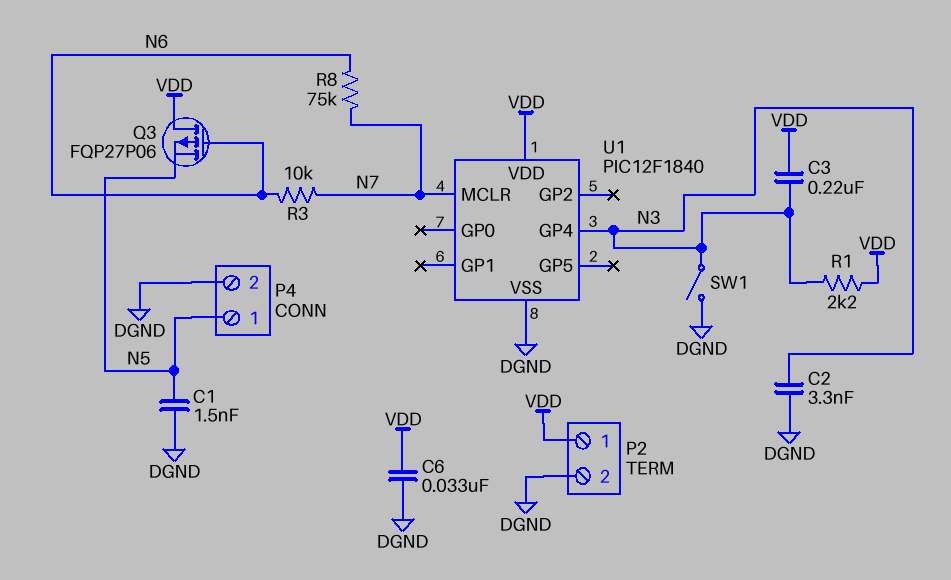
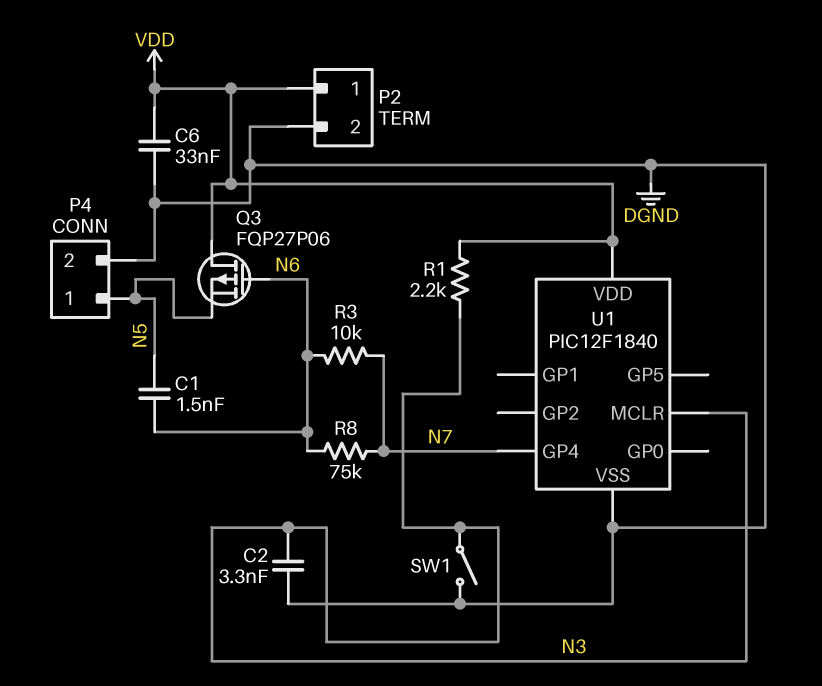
C1: 1.5nF (DGND, N5) -> 1.5nF (N5, N6)
C3: 220nF (N3, VDD) -> none
U1 pin GP4: N3 -> N7
U1 pin MCLR: N7 -> N3

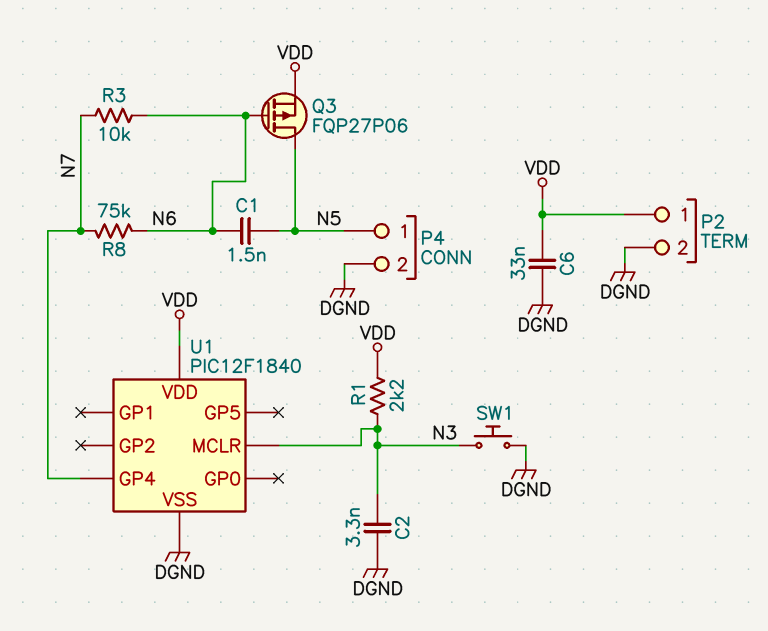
Q3: PMOS FQP27P06 (G N6, D VDD, S N5) -> PMOS FQP27P06 (G N6, D N5, S VDD)
SW1: switch (DGND, N3) -> button (DGND, N3)

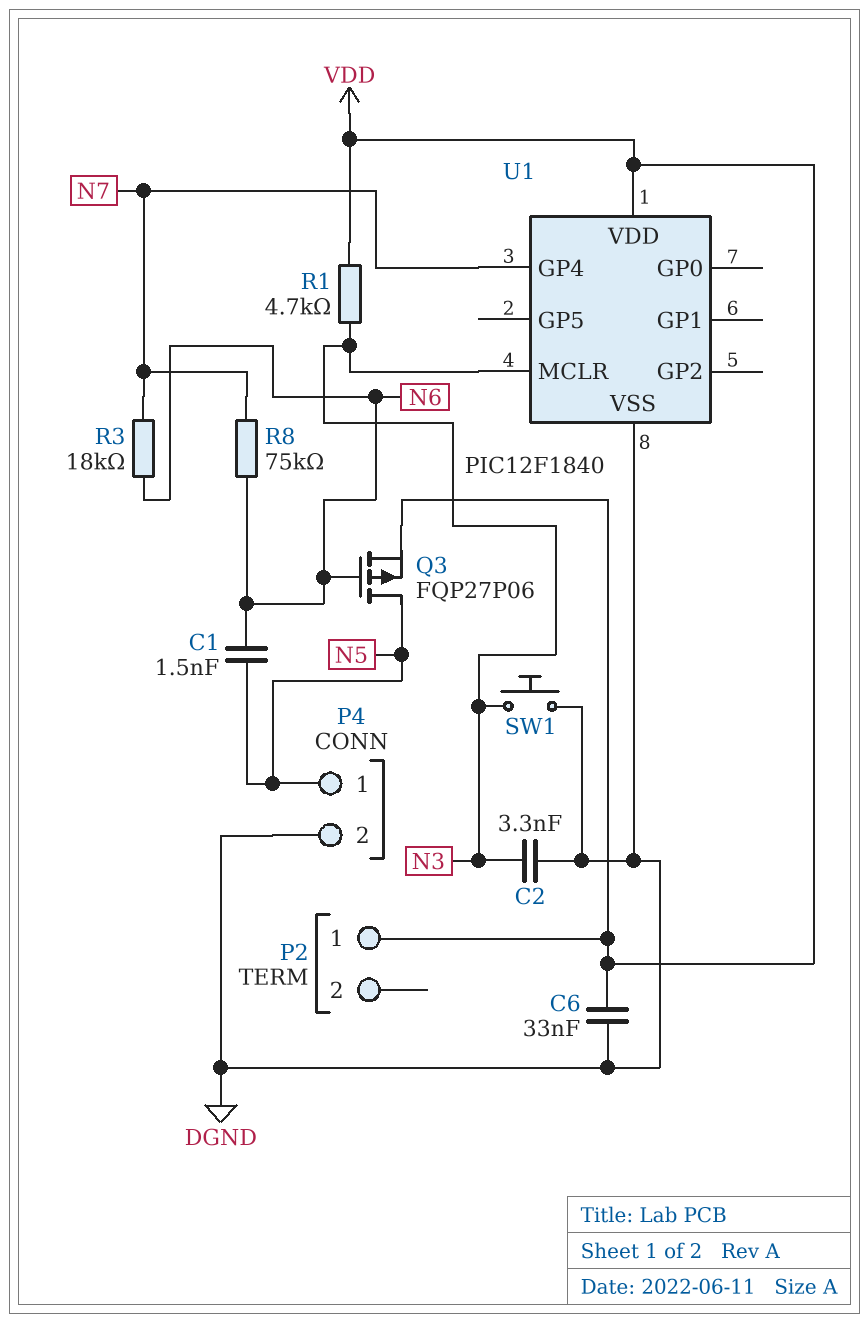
P2 pin 2: DGND -> none
R1: 2.2k (N3, VDD) -> 4.7k (N3, VDD)
R3: 10k (N6, N7) -> 18k (N6, N7)

